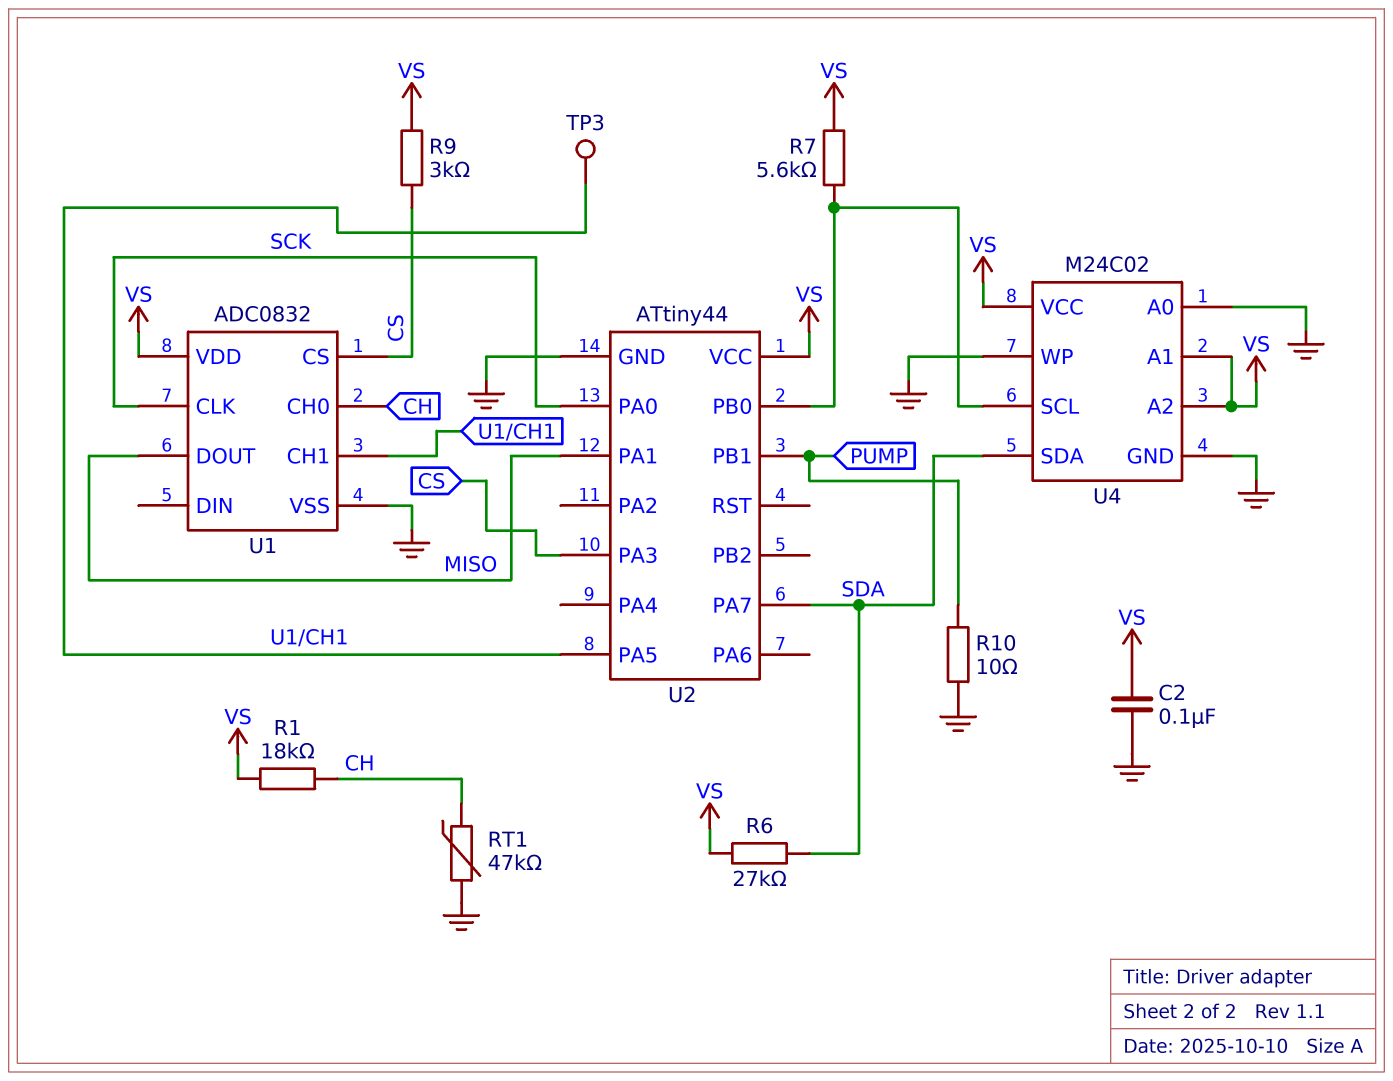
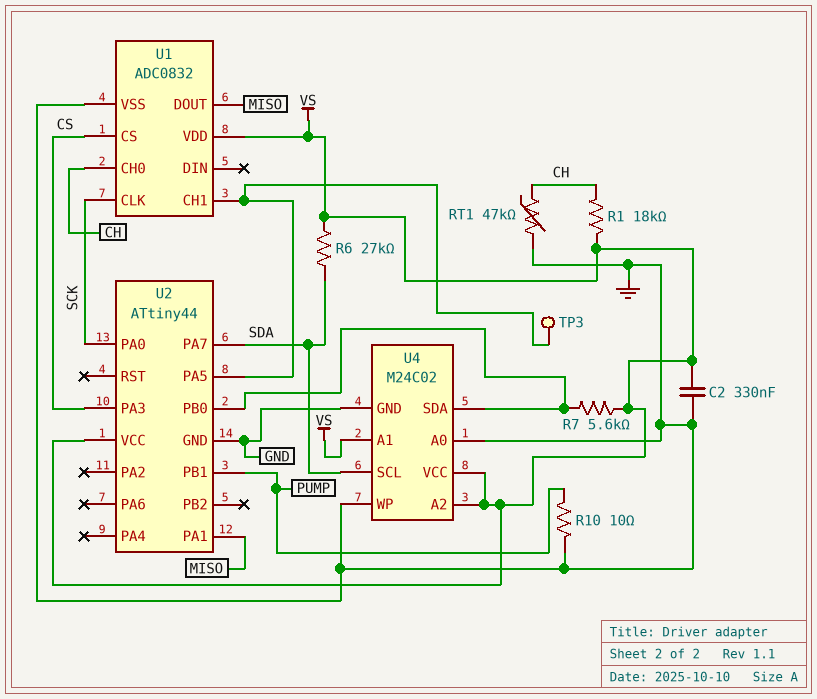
C2: 100nF (GND, VS) -> 330nF (GND, VS)
R9: 3k (CS, VS) -> none
U4 pin SCL: U2/PB0 -> SDA
U4 pin SDA: SDA -> U2/PB0

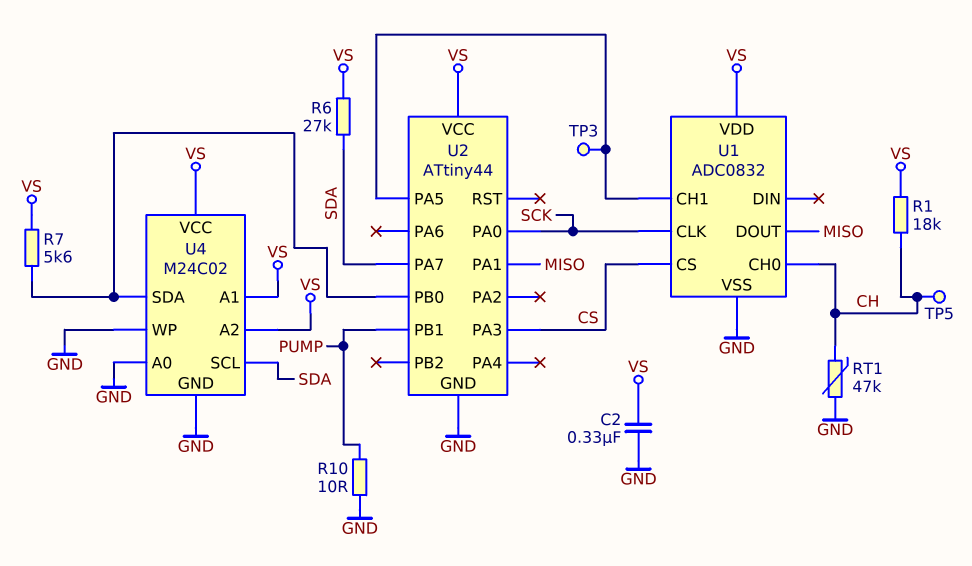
TP5: none -> test point (CH)

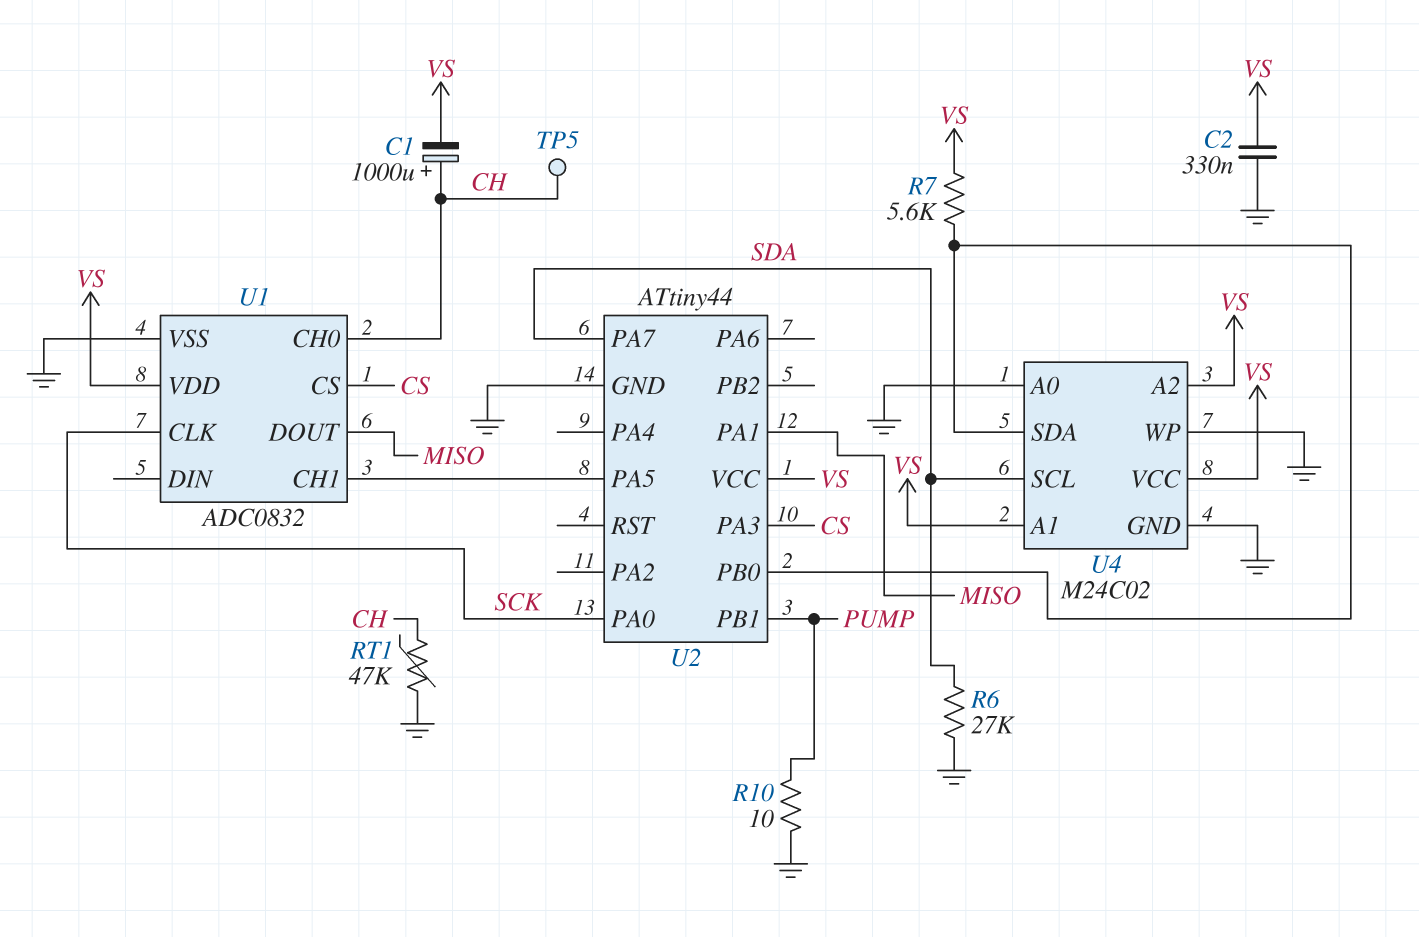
C1: none -> 1000uF (plus CH, minus VS)
R1: 18k (CH, VS) -> none
R6: 27k (SDA, VS) -> 27k (GND, SDA)
TP3: test point (U1/CH1) -> none

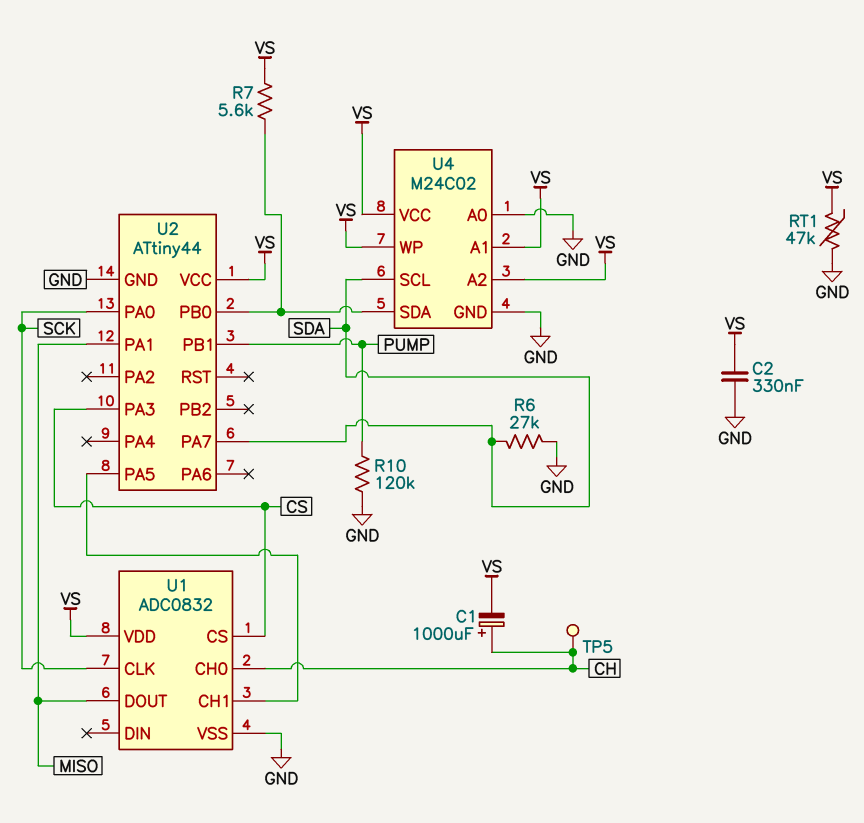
R10: 10 (GND, PUMP) -> 120k (GND, PUMP)
RT1: 47k (CH, GND) -> 47k (GND, VS)
U4 pin WP: GND -> VS

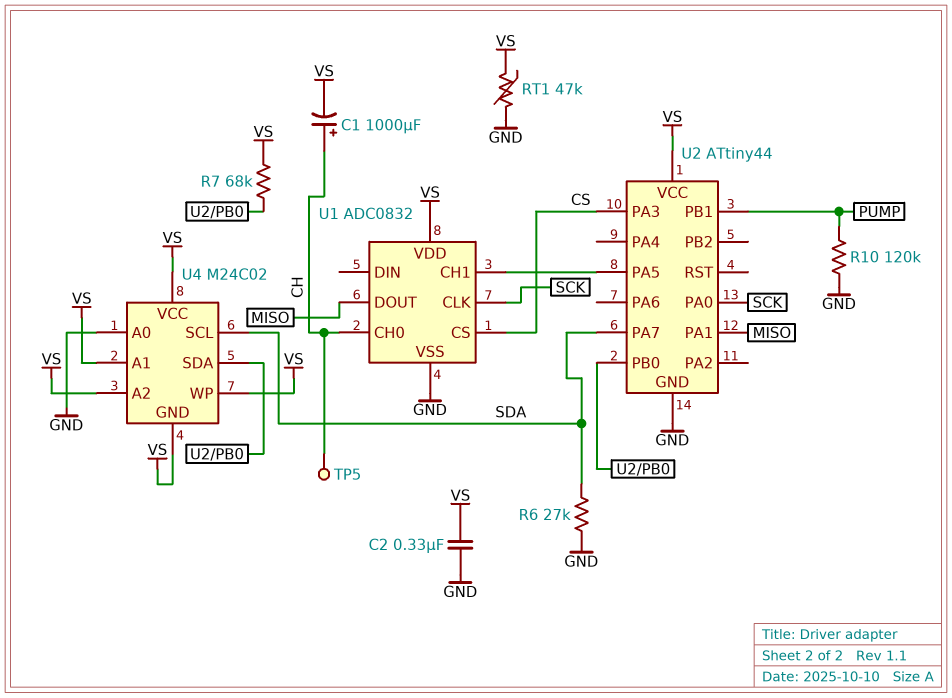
R7: 5.6k (U2/PB0, VS) -> 68k (U2/PB0, VS)
U4 pin GND: GND -> VS

